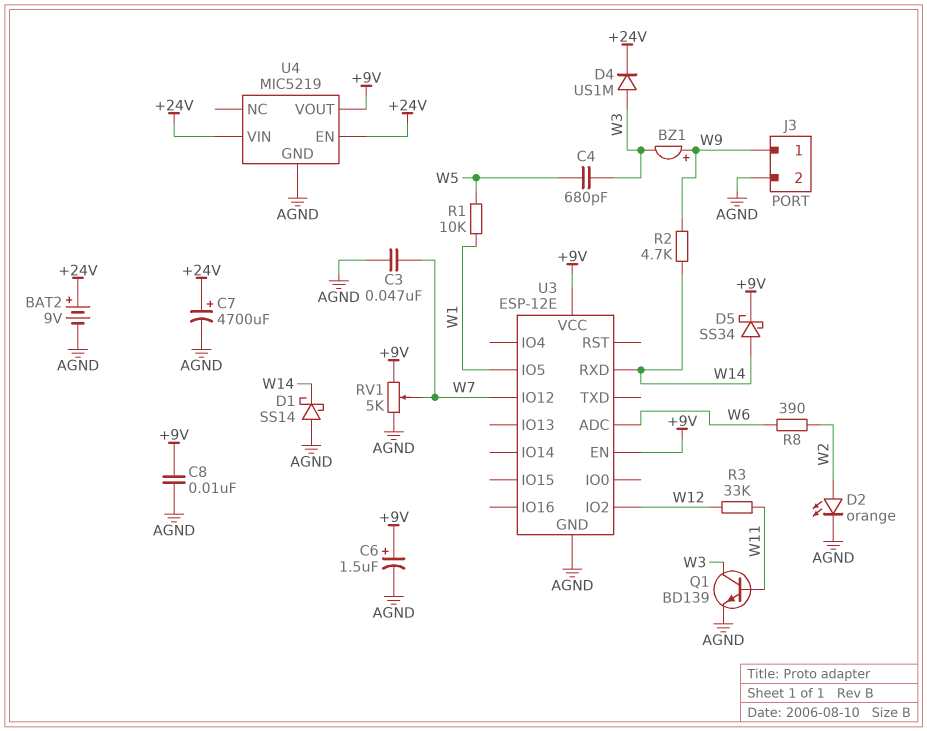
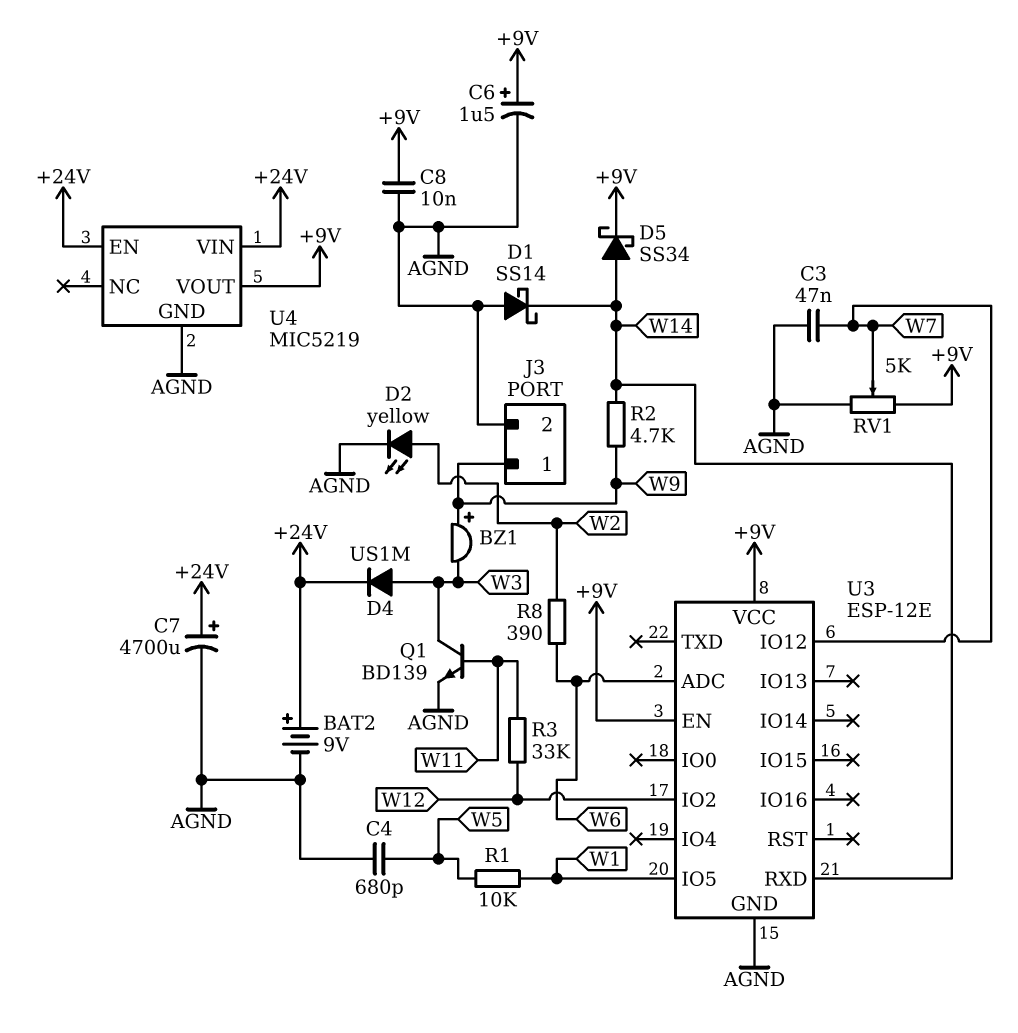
C4: 680pF (W3, W5) -> 680pF (AGND, W5)
D2: LED orange (A W2, K AGND) -> LED yellow (A W2, K AGND)

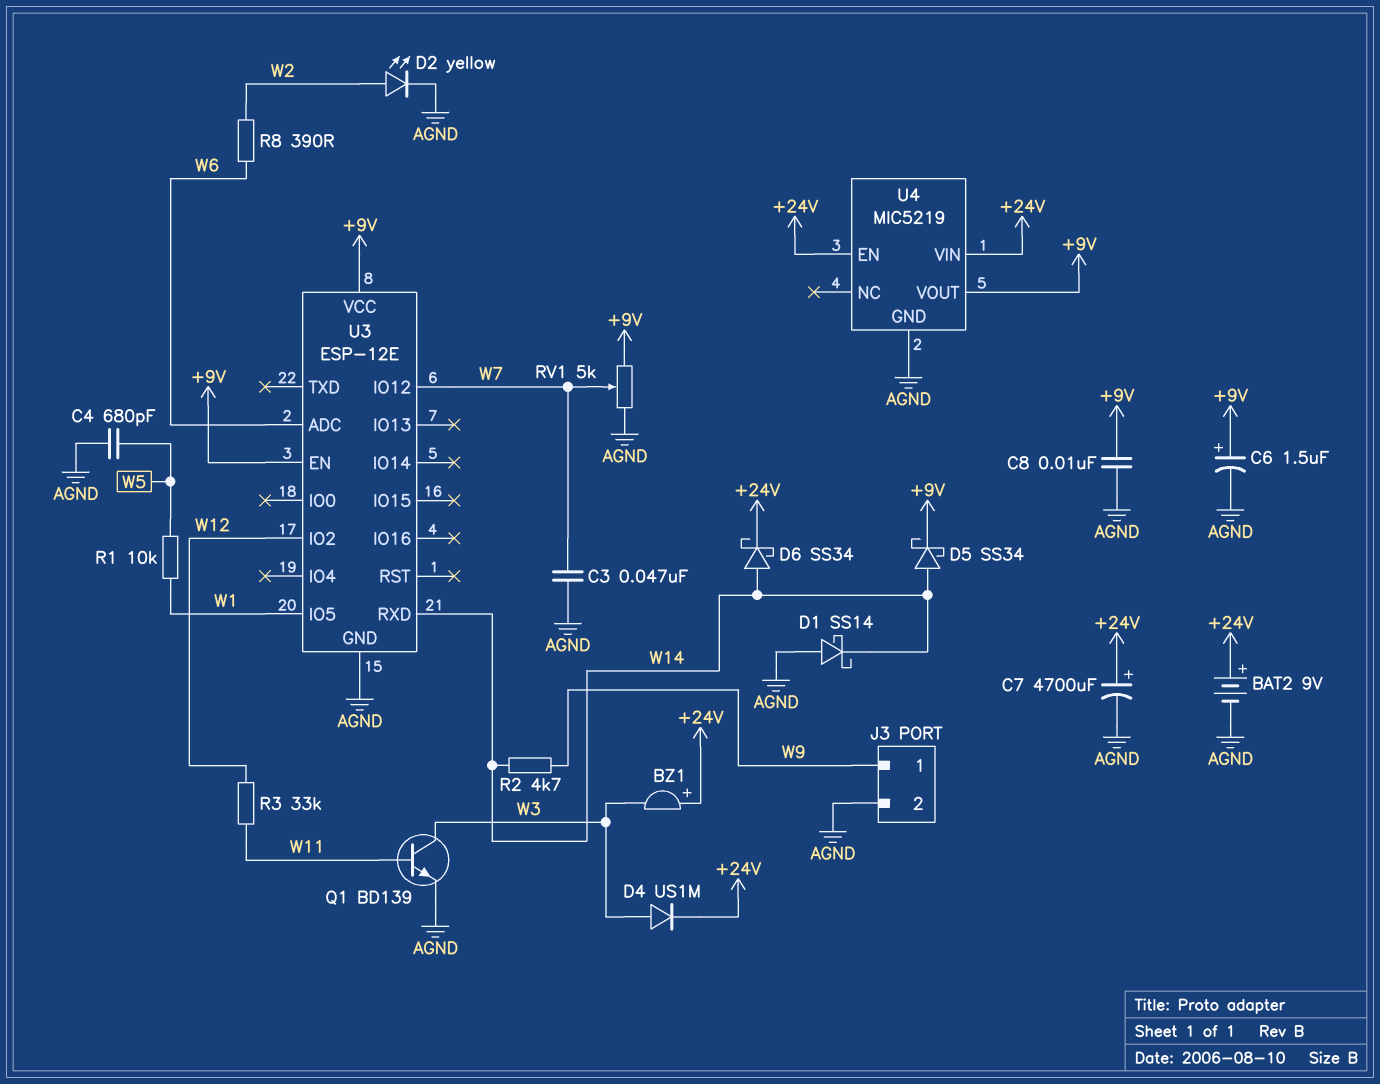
BZ1: buzzer (plus W9, minus W3) -> buzzer (plus +24V, minus W3)
D6: none -> schottky SS34 (A W14, K +24V)

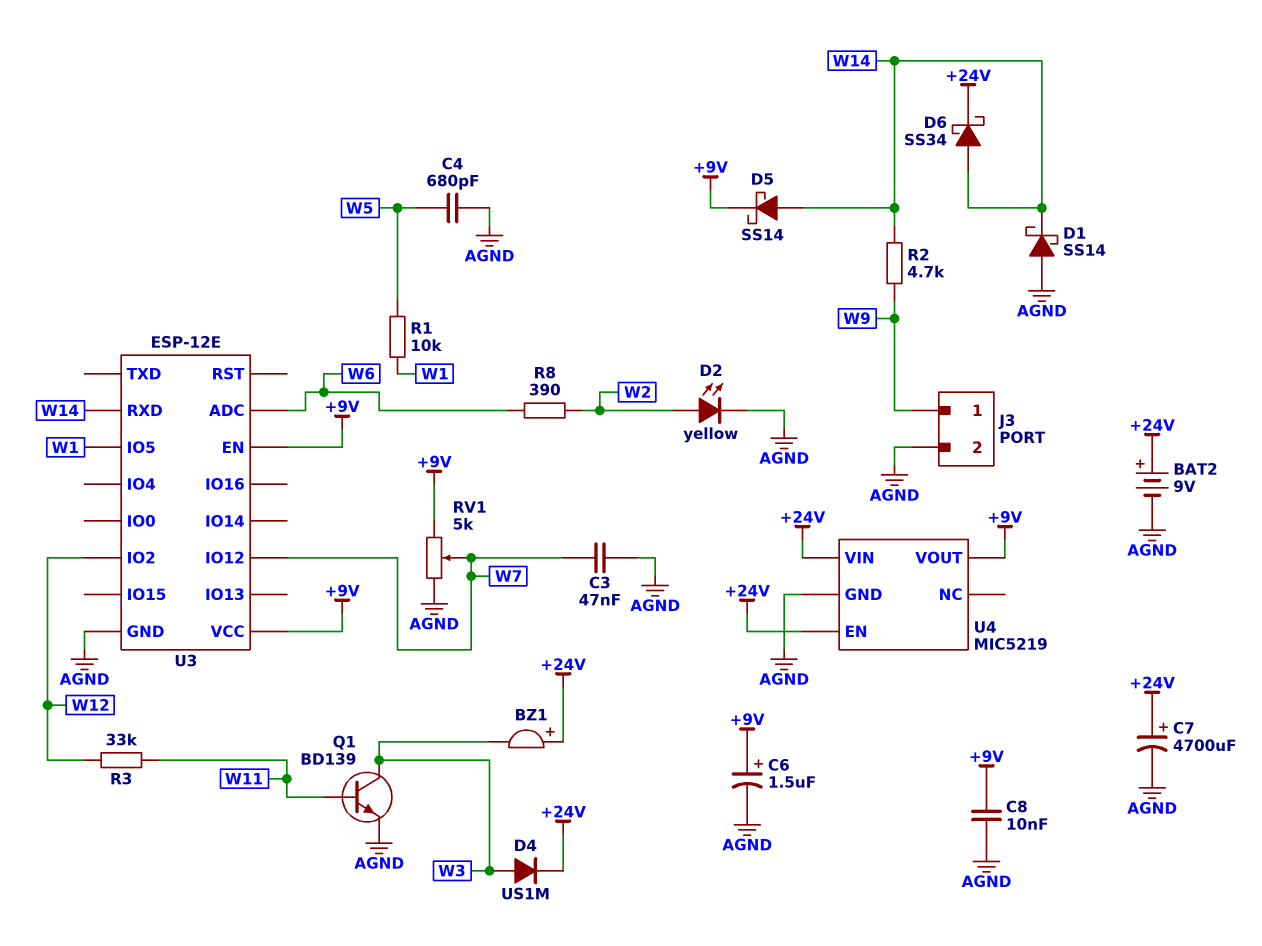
D5: schottky SS34 (A W14, K +9V) -> schottky SS14 (A W14, K +9V)

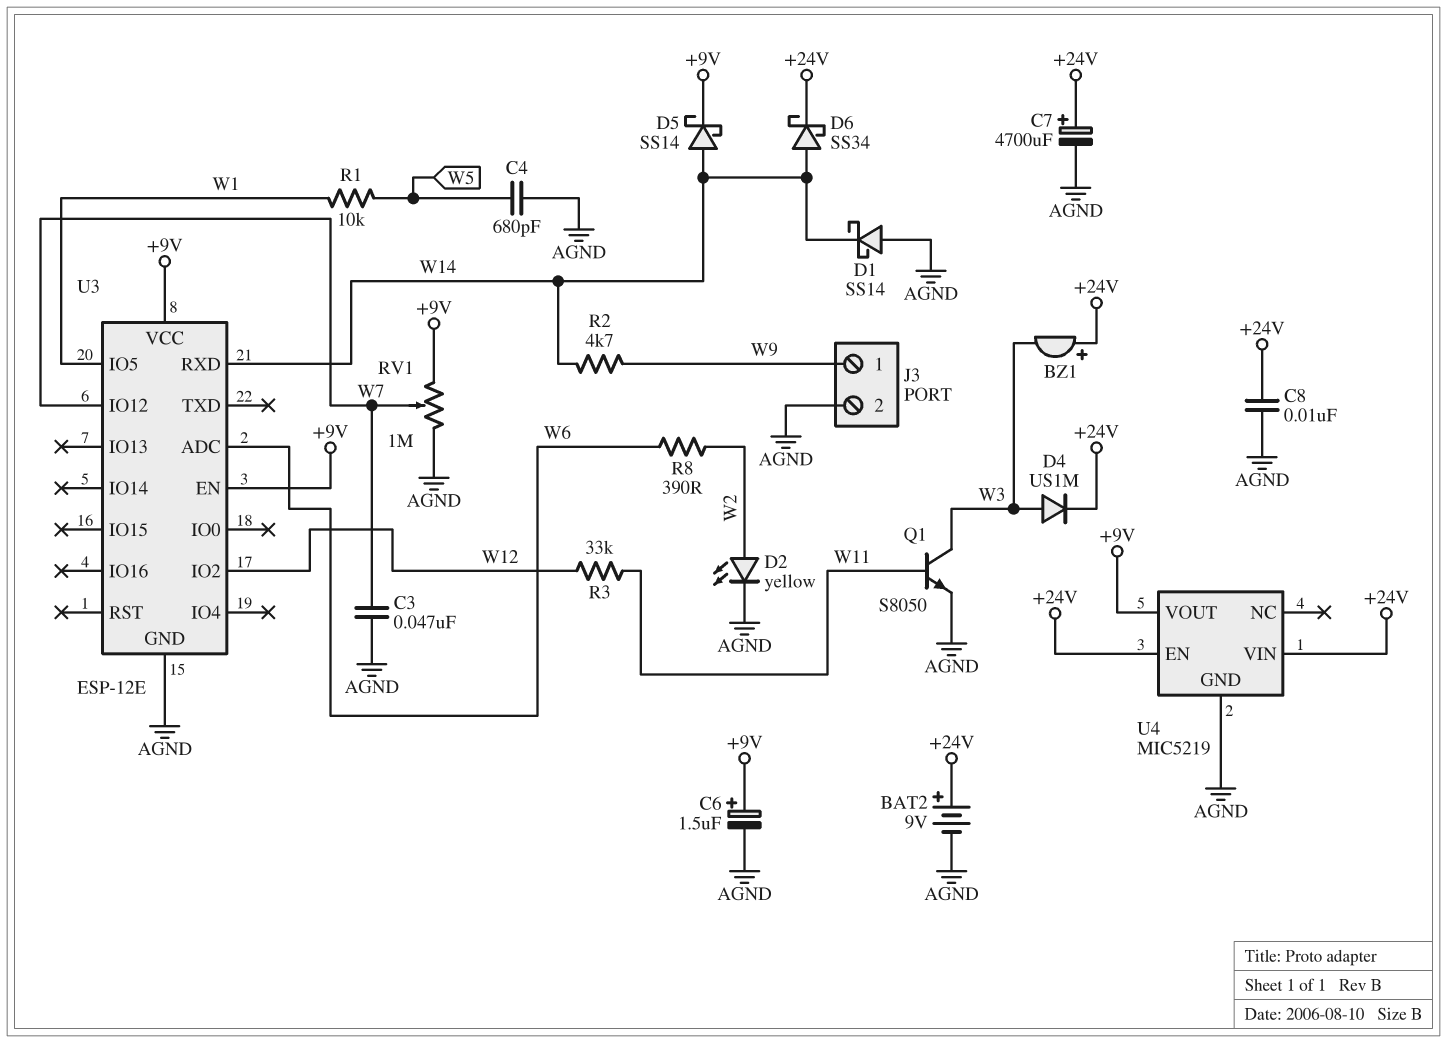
C8: 10nF (+9V, AGND) -> 10nF (+24V, AGND)
Q1: NPN BD139 (B W11, C W3, E AGND) -> NPN S8050 (B W11, C W3, E AGND)
RV1: 5k (+9V, AGND, wiper W7) -> 1M (+9V, AGND, wiper W7)

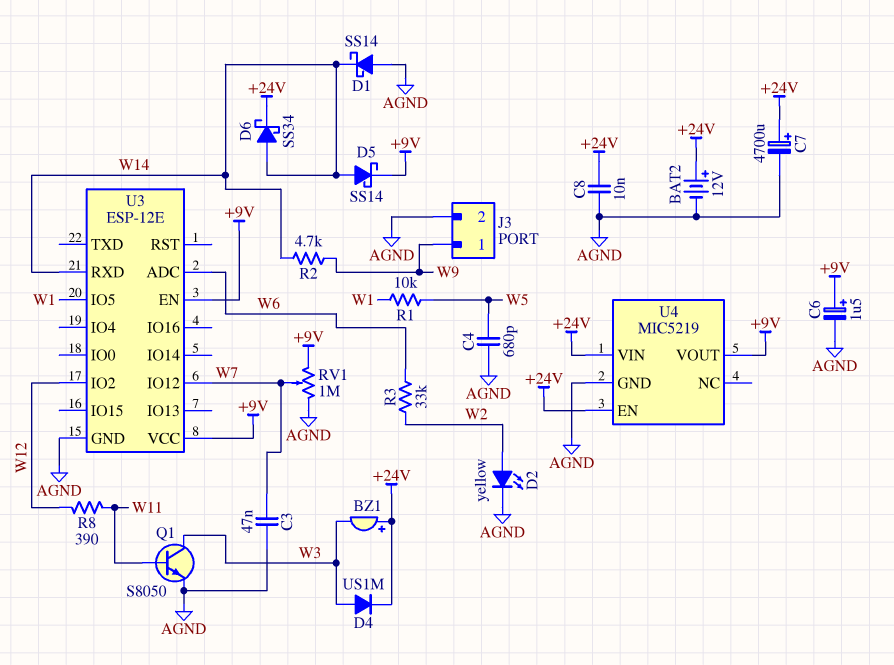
BAT2: 9V (plus +24V, minus AGND) -> 12V (plus +24V, minus AGND)
R3: 33k (W11, W12) -> 33k (W2, W6)
R8: 390 (W2, W6) -> 390 (W11, W12)

